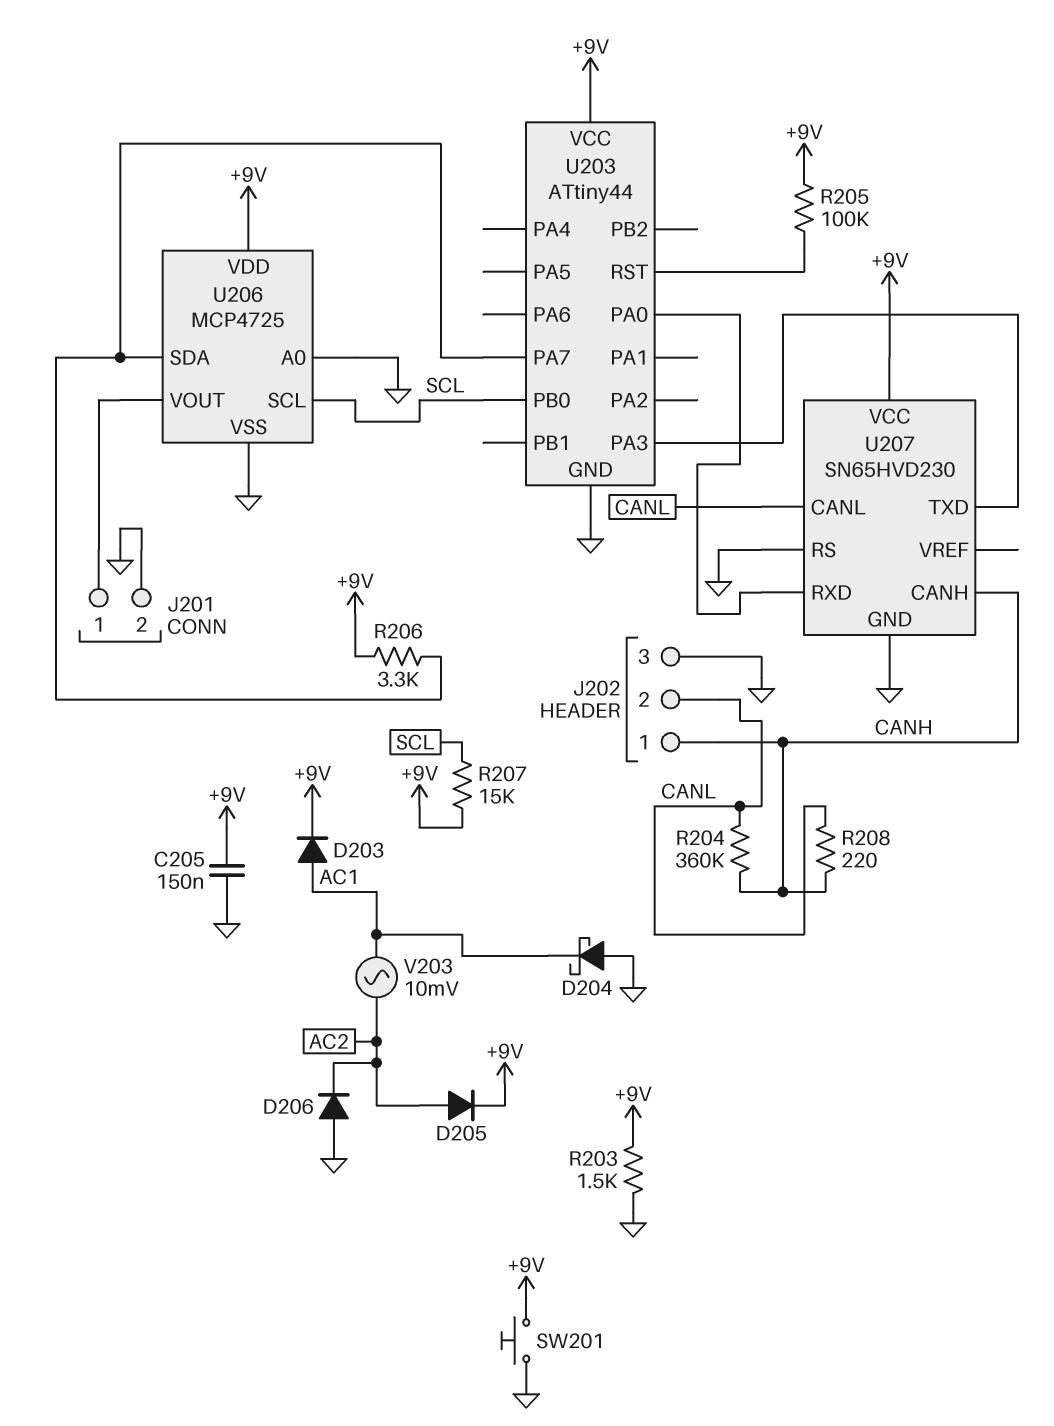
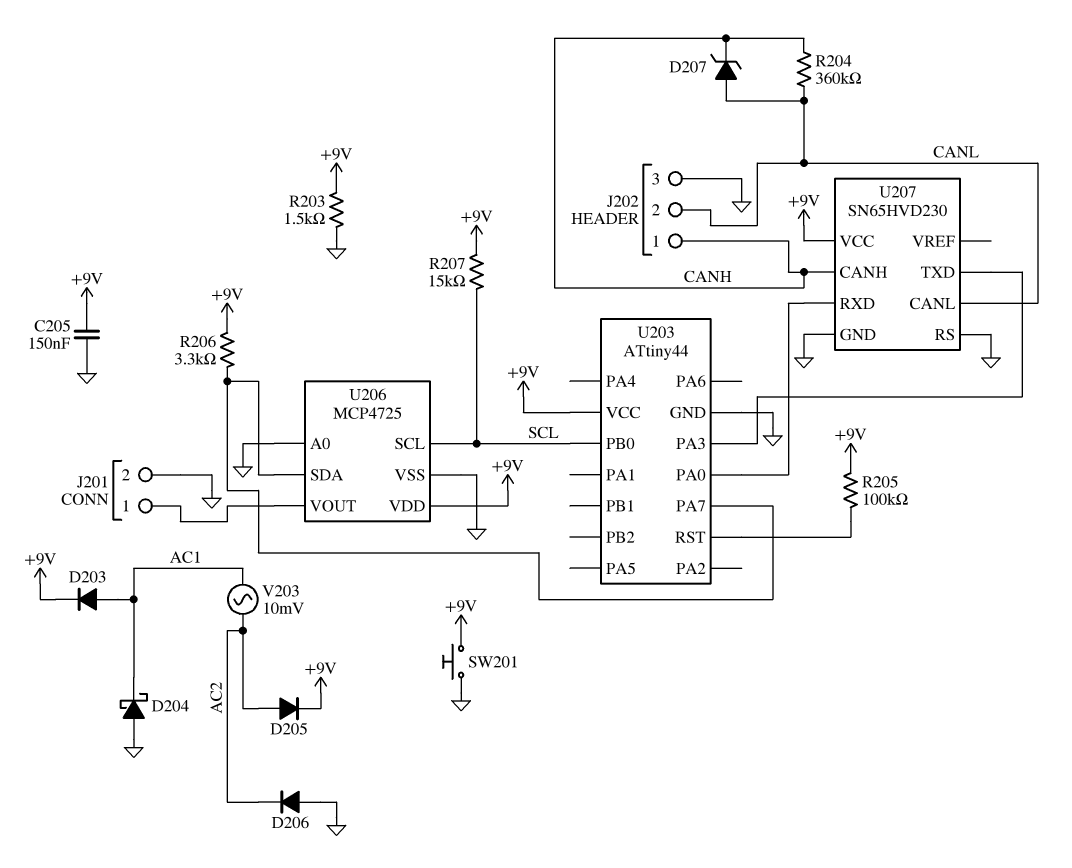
D207: none -> zener (A CANL, K CANH)
R208: 220 (CANH, CANL) -> none

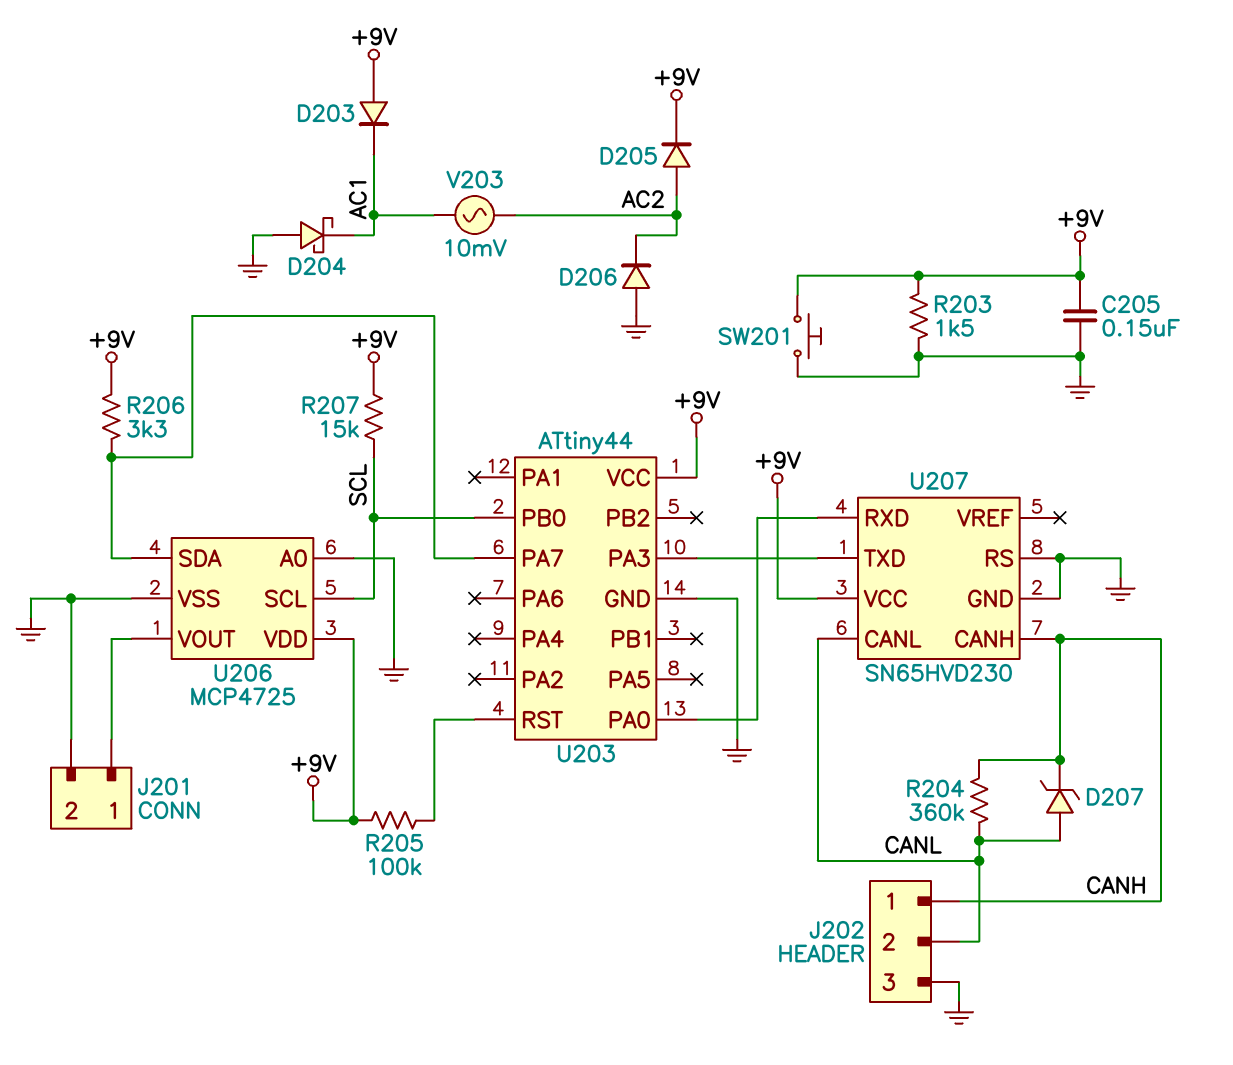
D203: diode (A AC1, K +9V) -> diode (A +9V, K AC1)

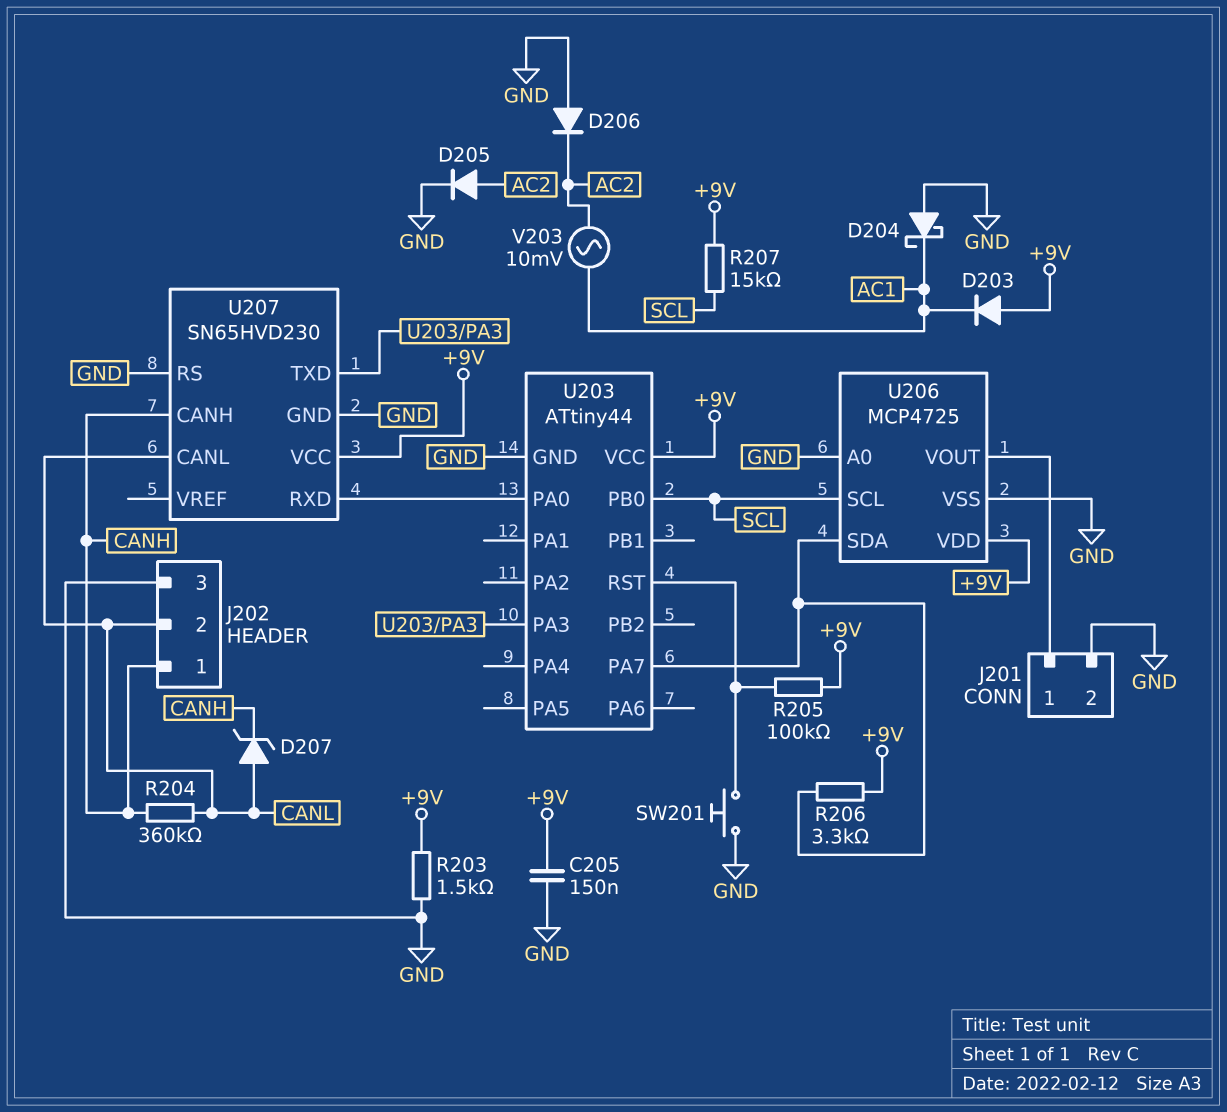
D205: diode (A AC2, K +9V) -> diode (A AC2, K GND)
SW201: button (+9V, GND) -> button (GND, U203/RST)

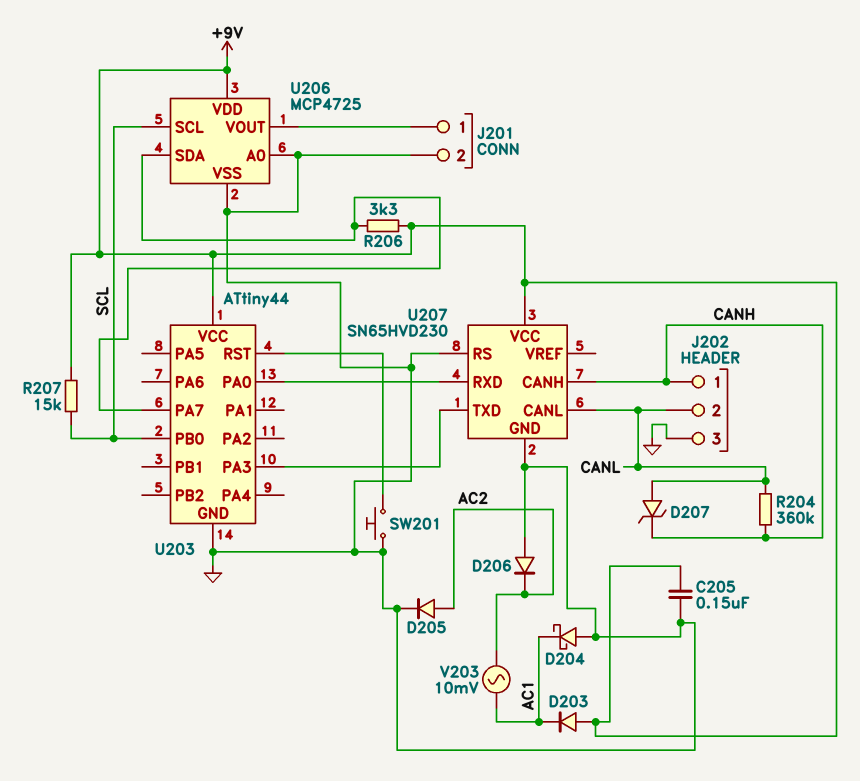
R203: 1.5k (+9V, GND) -> none
R205: 100k (+9V, U203/RST) -> none

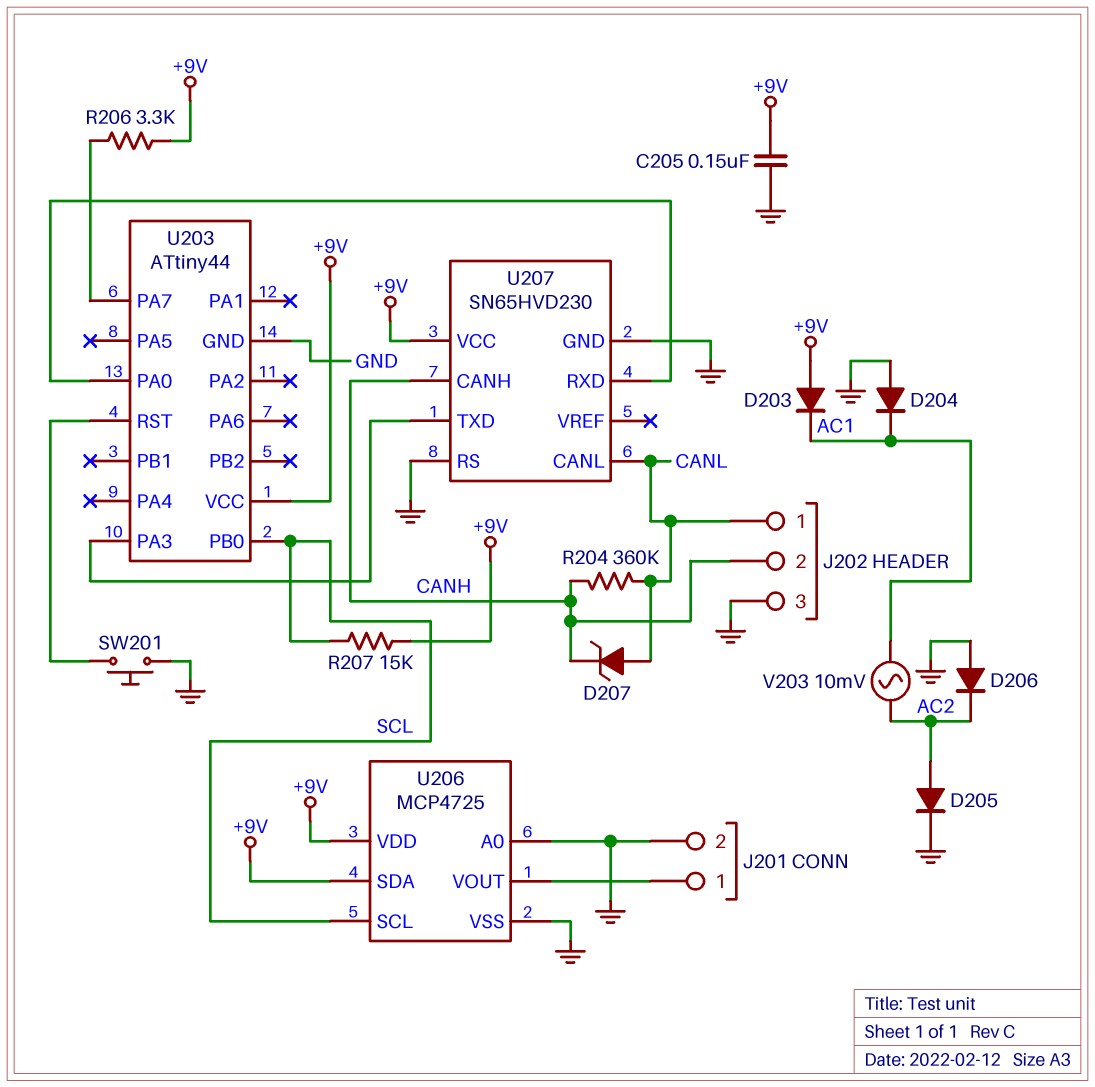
D204: schottky (A GND, K AC1) -> diode (A GND, K AC1)
J202 pin 1: CANH -> CANL
J202 pin 2: CANL -> CANH
U206 pin SDA: U203/PA7 -> +9V

